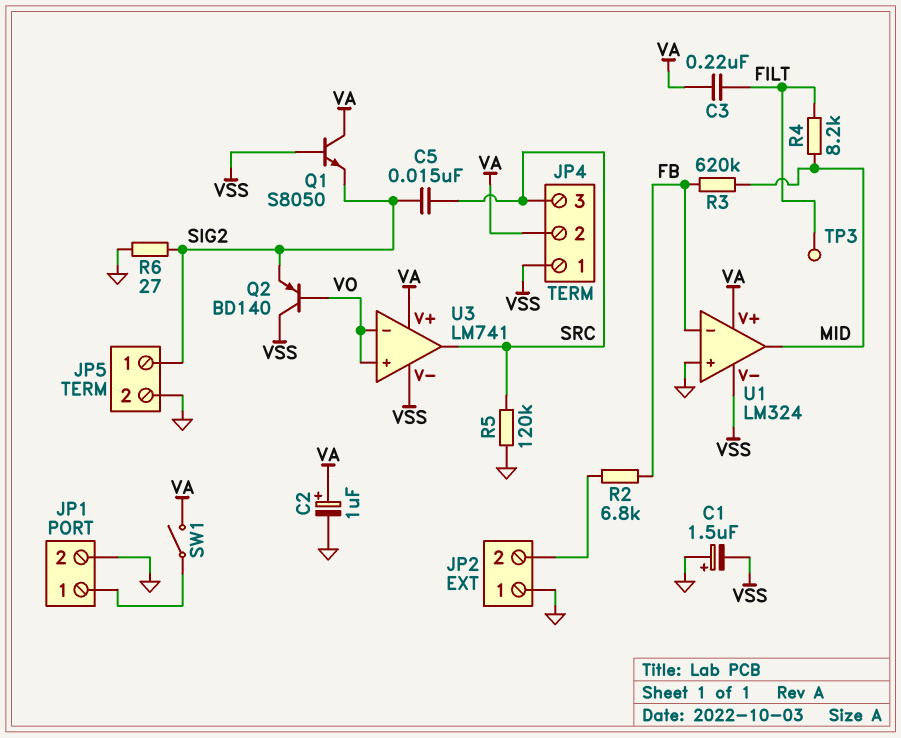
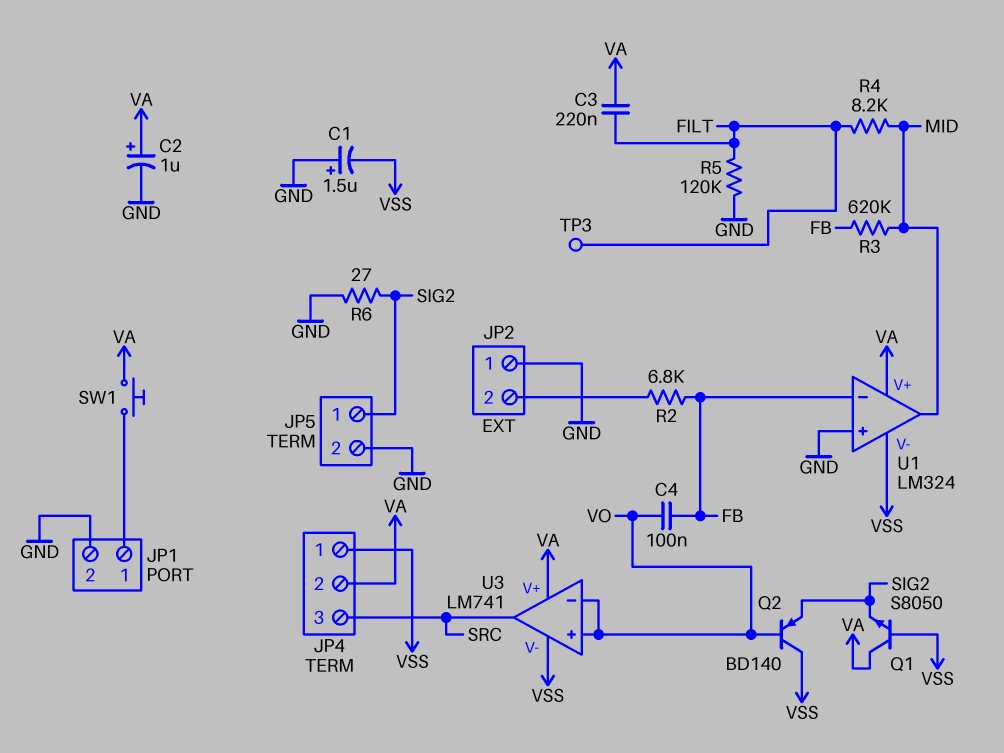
C4: none -> 100nF (FB, VO)
C5: 15nF (SIG2, SRC) -> none
R5: 120k (GND, SRC) -> 120k (FILT, GND)
SW1: switch (JP1/1, VA) -> button (JP1/1, VA)

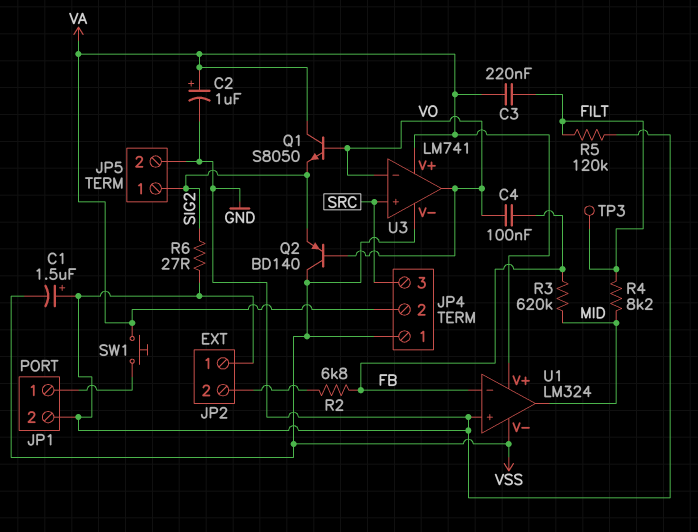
Q1: NPN S8050 (B VSS, C VA, E SIG2) -> NPN S8050 (B VO, C VA, E SIG2)
U3 pin in+: VO -> SRC
U3 pin out: SRC -> VO

